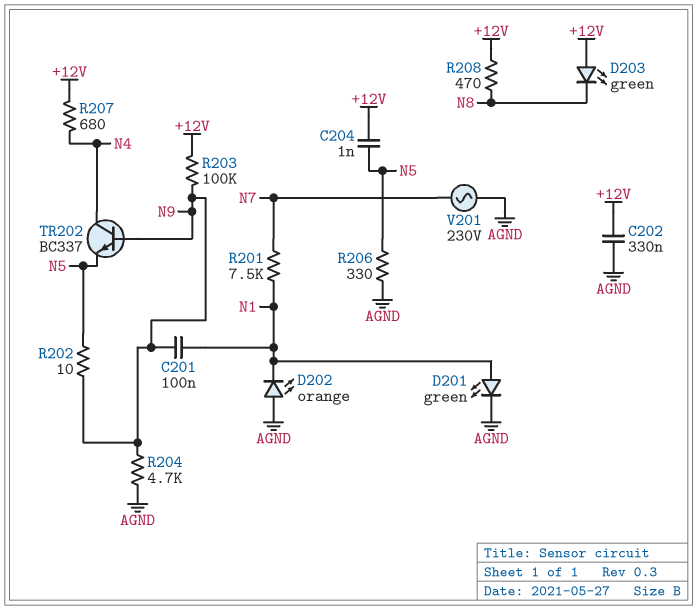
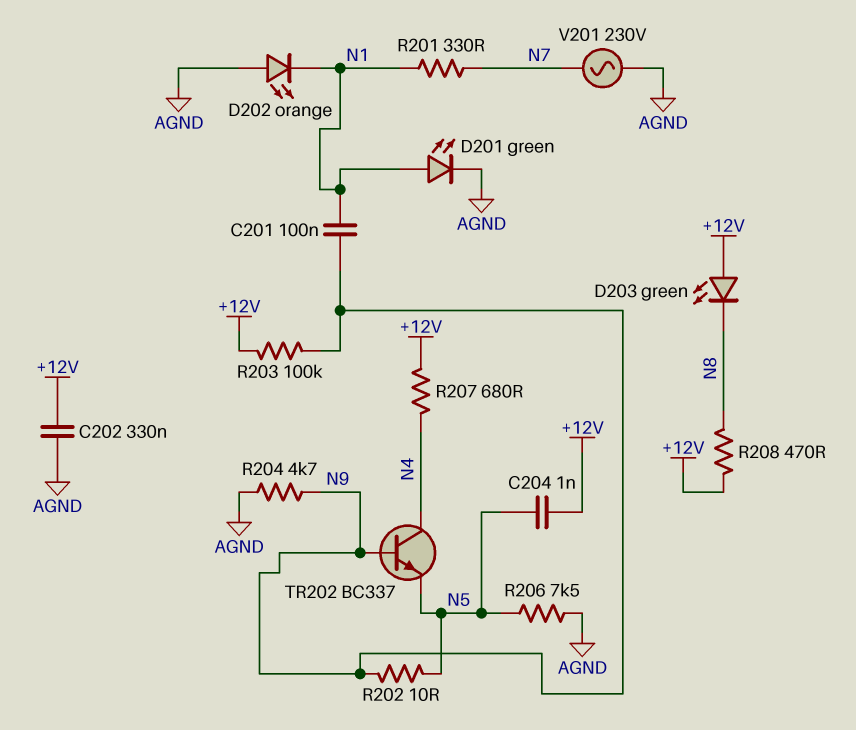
R201: 7.5k (N1, N7) -> 330 (N1, N7)
R206: 330 (AGND, N5) -> 7.5k (AGND, N5)

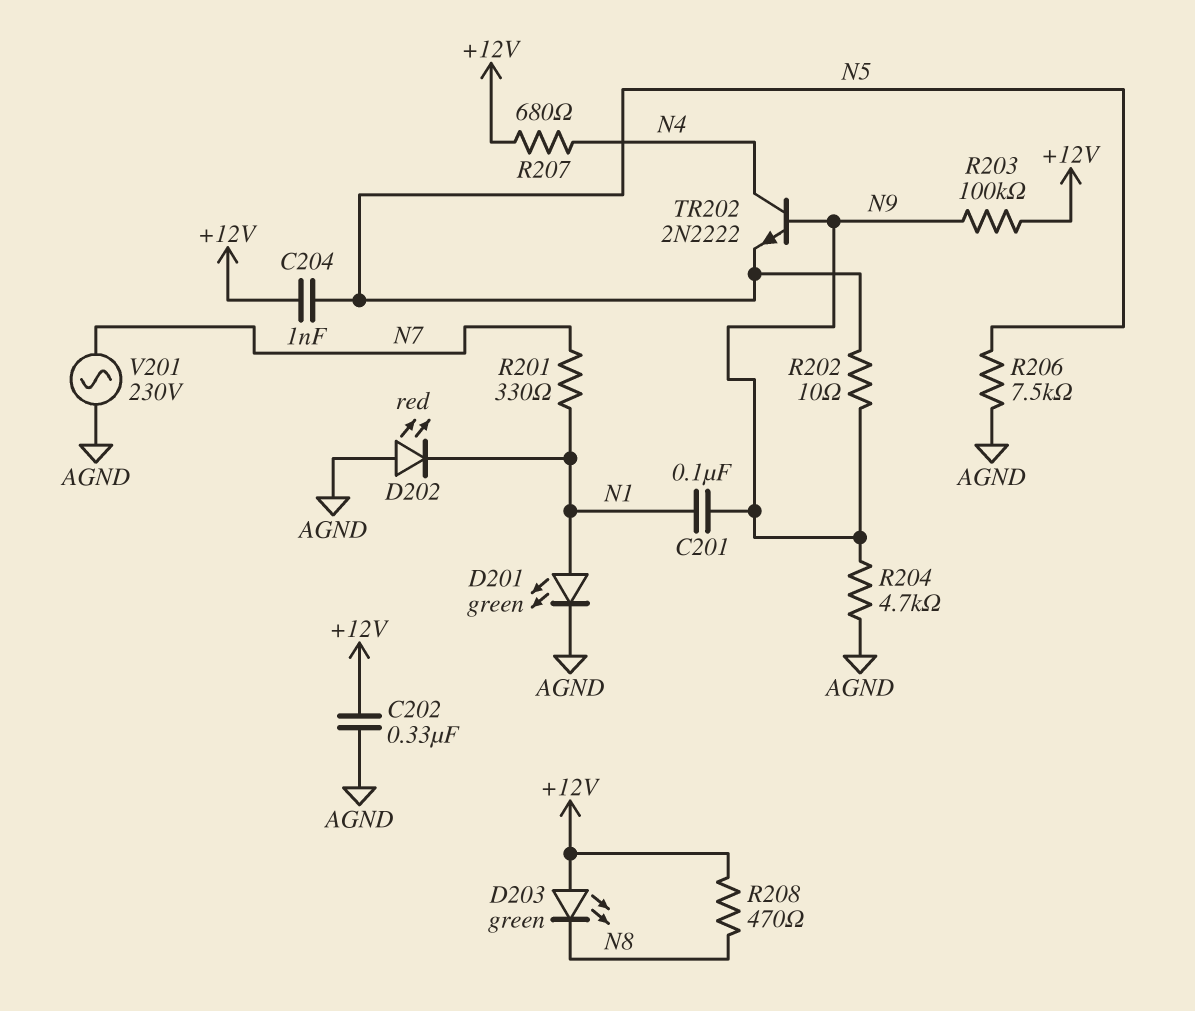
D202: LED orange (A AGND, K N1) -> LED red (A AGND, K N1)
TR202: NPN BC337 (B N9, C N4, E N5) -> NPN 2N2222 (B N9, C N4, E N5)

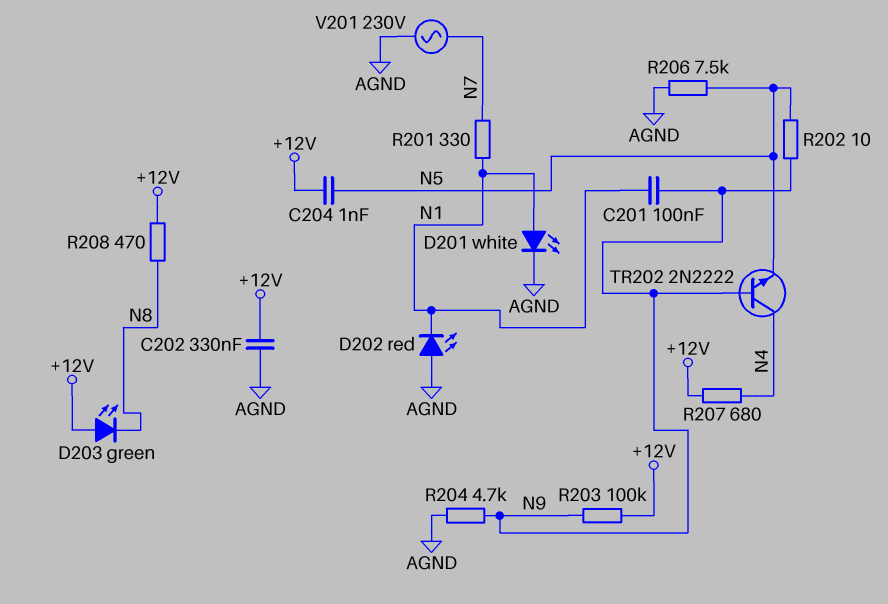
D201: LED green (A N1, K AGND) -> LED white (A N1, K AGND)

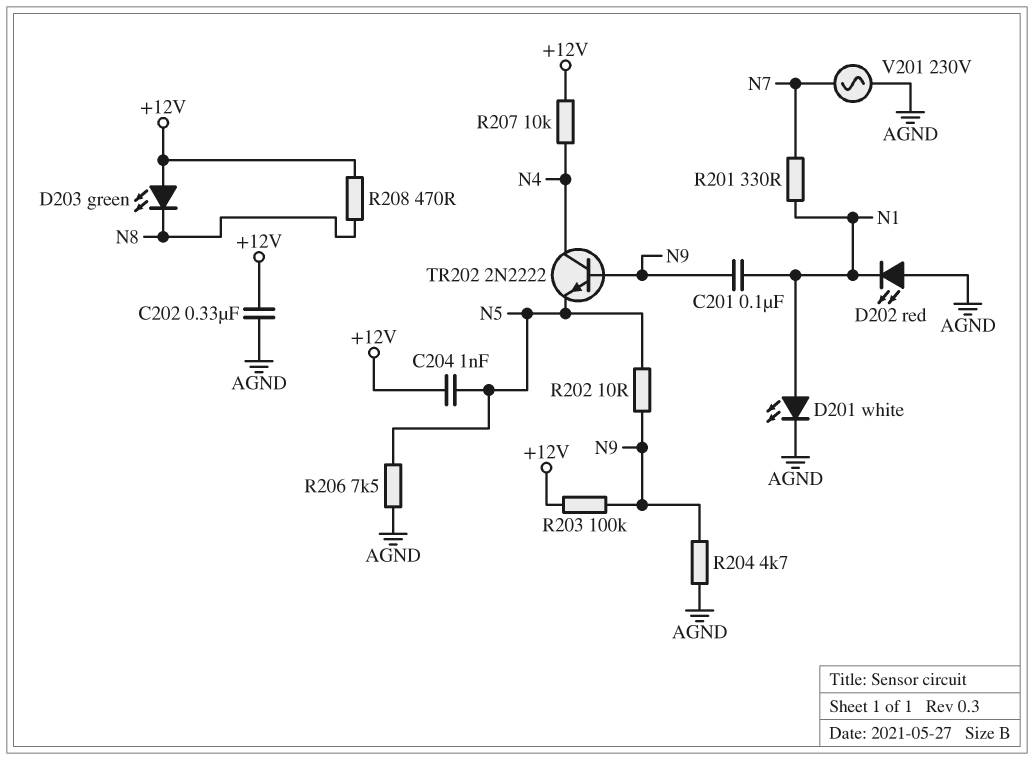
R207: 680 (+12V, N4) -> 10k (+12V, N4)

